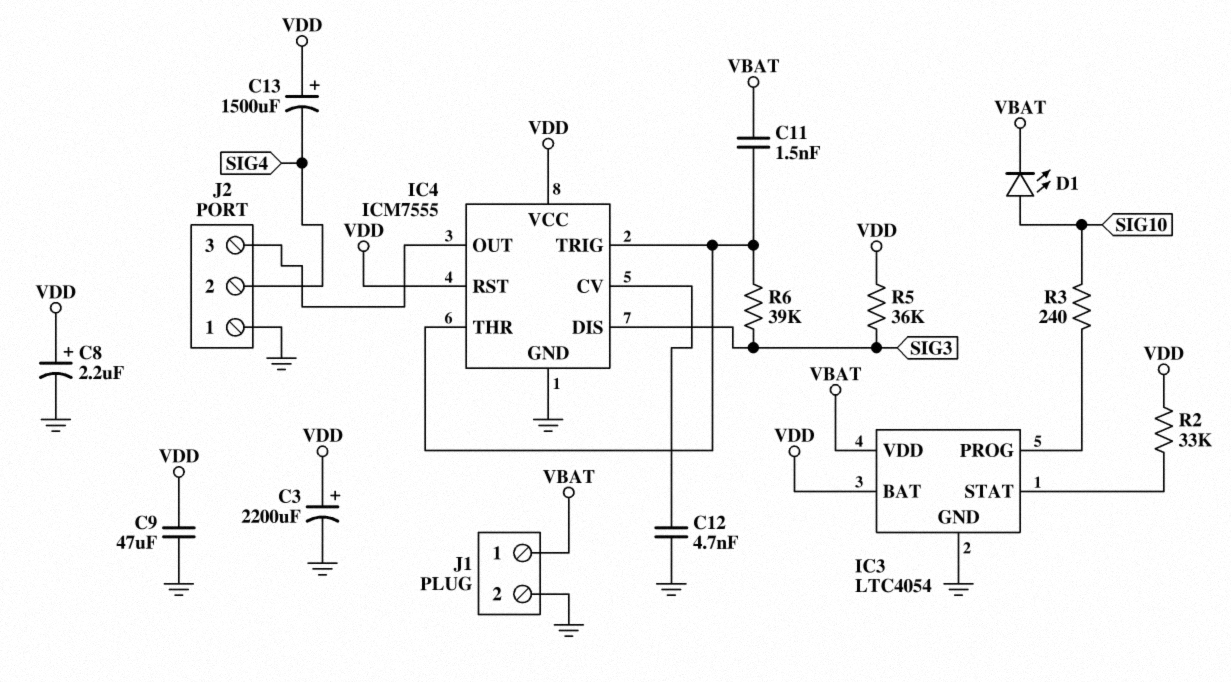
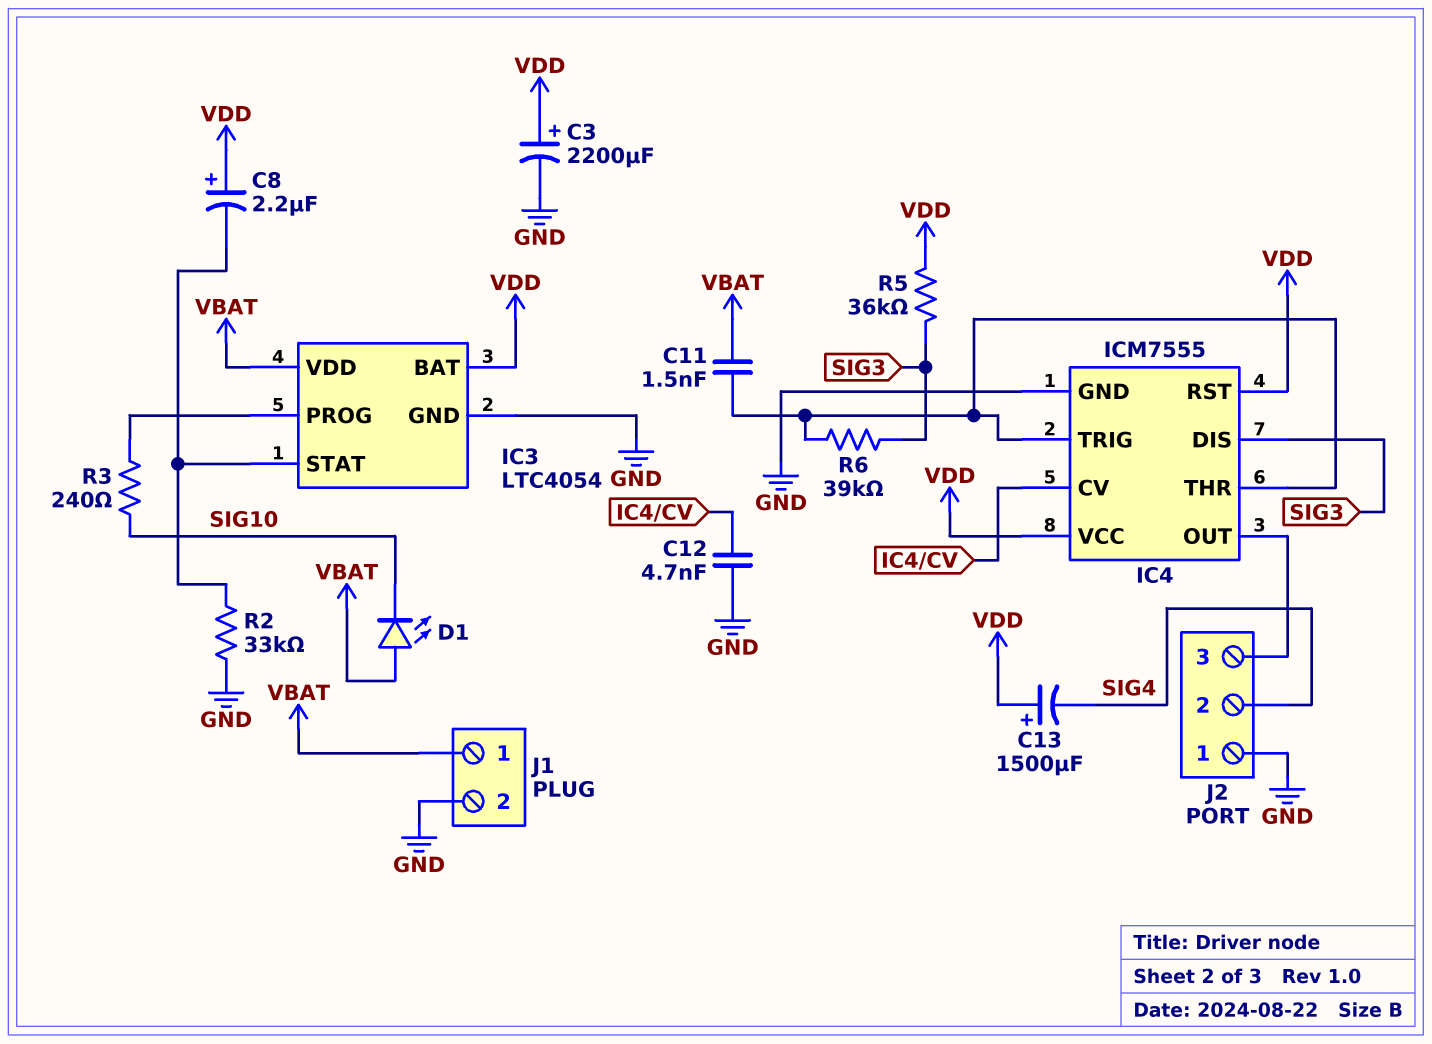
C8: 2.2uF (plus VDD, minus GND) -> 2.2uF (plus VDD, minus IC3/STAT)
C9: 47uF (GND, VDD) -> none
D1: LED (A SIG10, K VBAT) -> LED (A VBAT, K SIG10)
R2: 33k (IC3/STAT, VDD) -> 33k (GND, IC3/STAT)

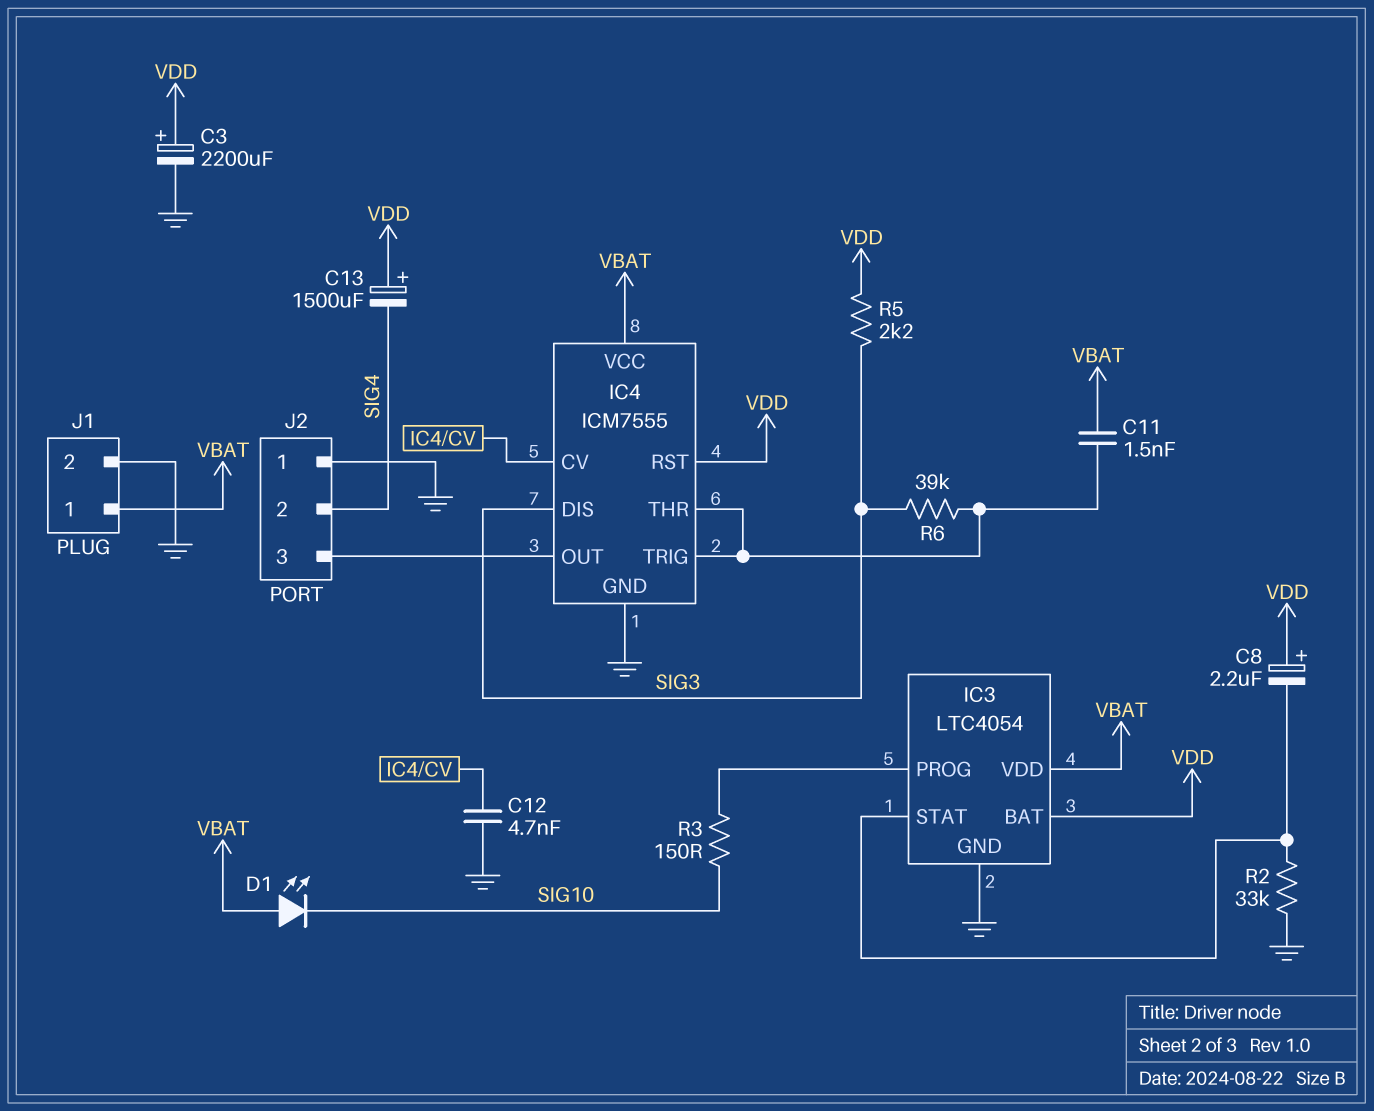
IC4 pin VCC: VDD -> VBAT
R3: 240 (IC3/PROG, SIG10) -> 150 (IC3/PROG, SIG10)
R5: 36k (SIG3, VDD) -> 2.2k (SIG3, VDD)

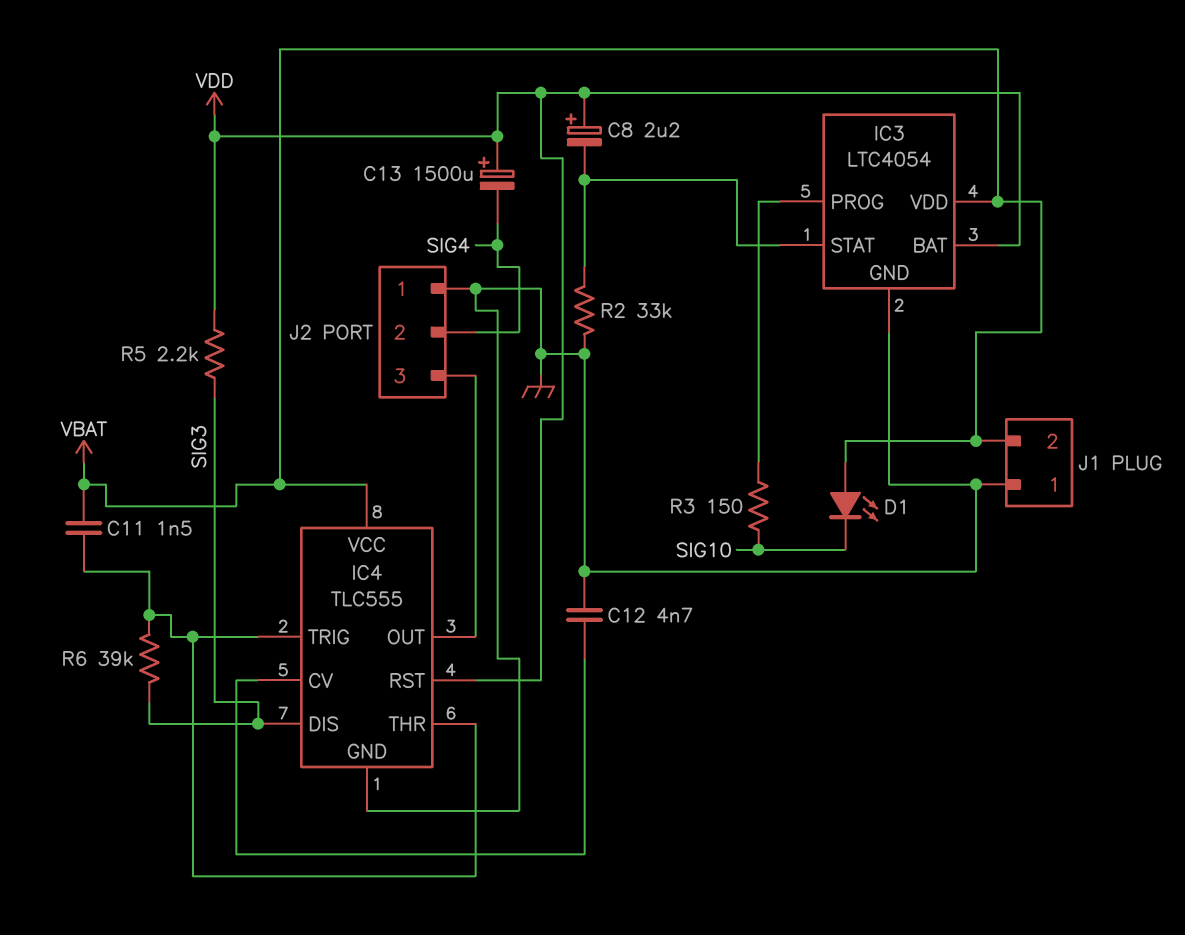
C3: 2200uF (plus VDD, minus GND) -> none
IC4: ICM7555 -> TLC555
J1 pin 1: VBAT -> GND
J1 pin 2: GND -> VBAT

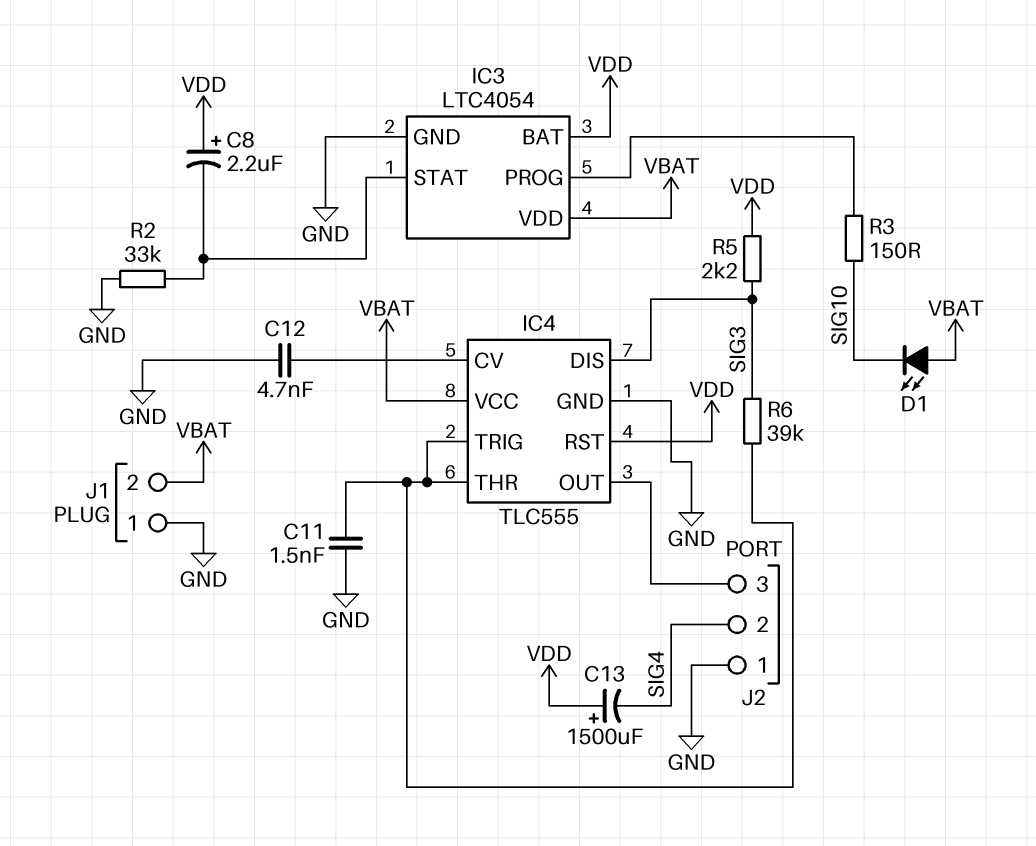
C11: 1.5nF (IC4/THR, VBAT) -> 1.5nF (GND, IC4/THR)

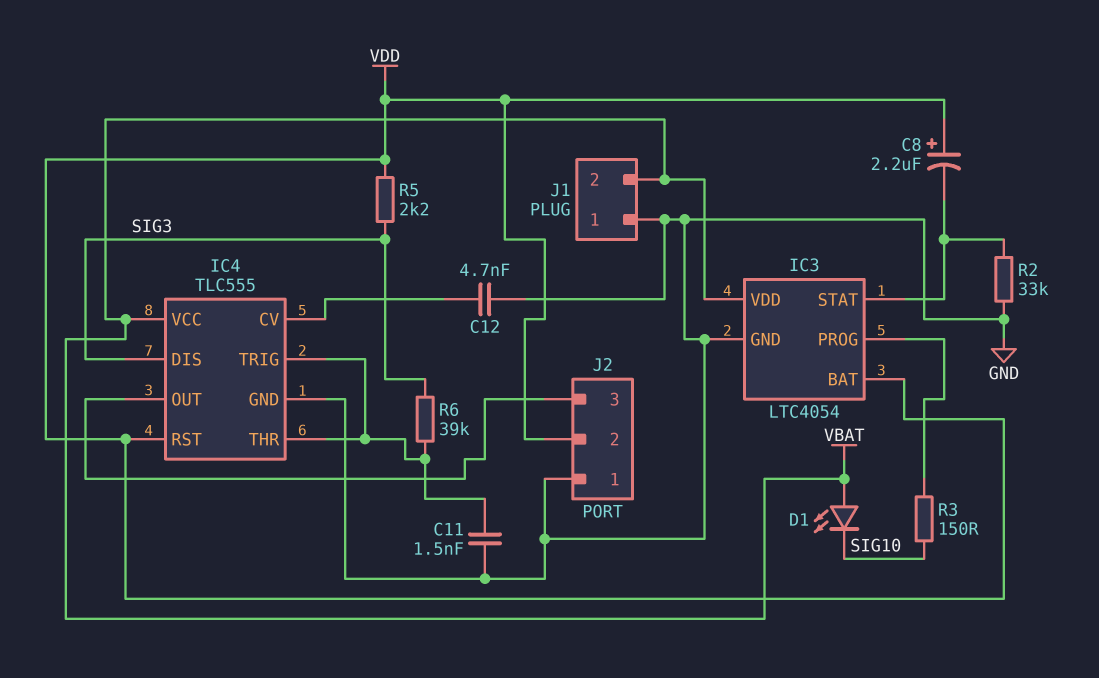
C13: 1500uF (plus VDD, minus SIG4) -> none
J2 pin 2: SIG4 -> VDD

